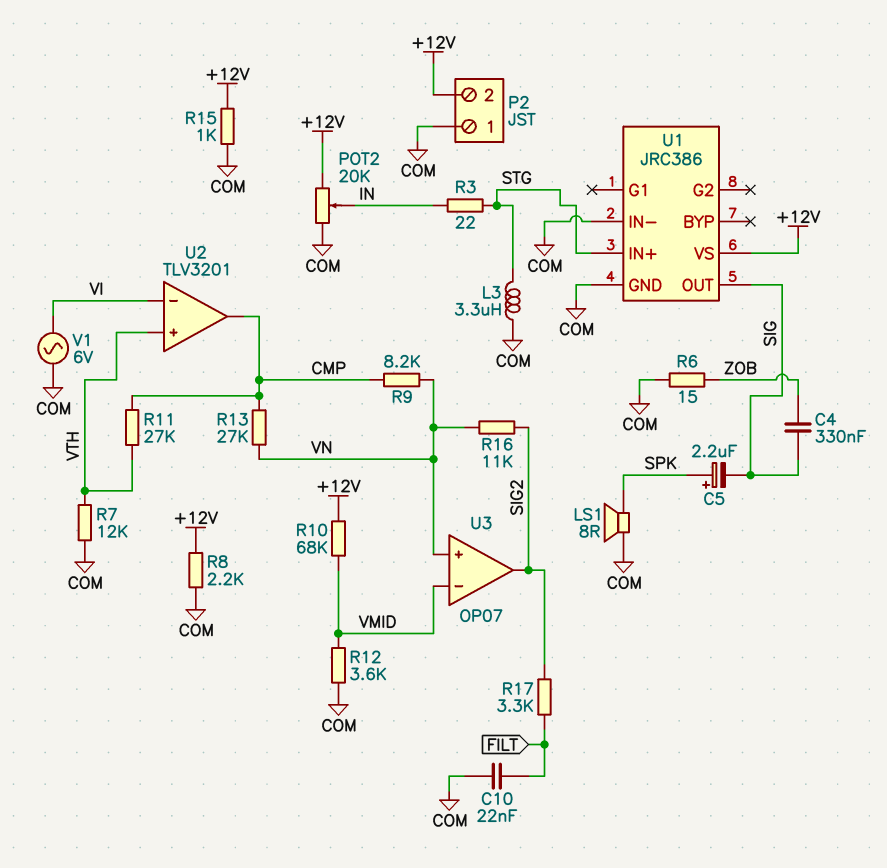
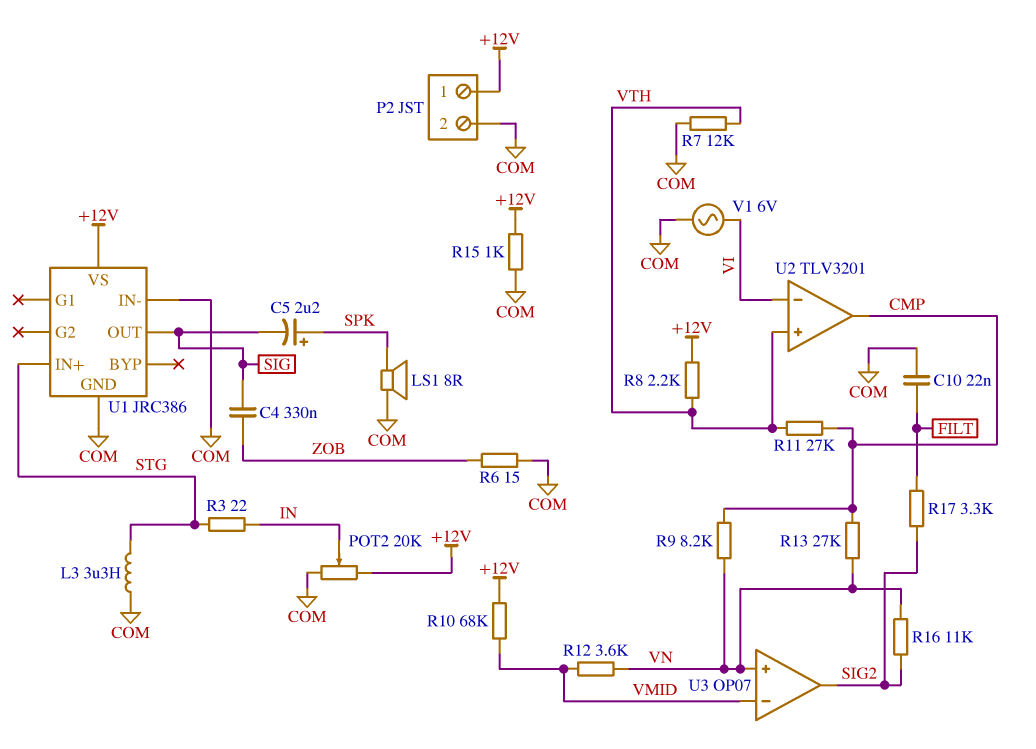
P2 pin 1: COM -> +12V
P2 pin 2: +12V -> COM
R8: 2.2k (+12V, COM) -> 2.2k (+12V, VTH)
R12: 3.6k (COM, VMID) -> 3.6k (VMID, VN)

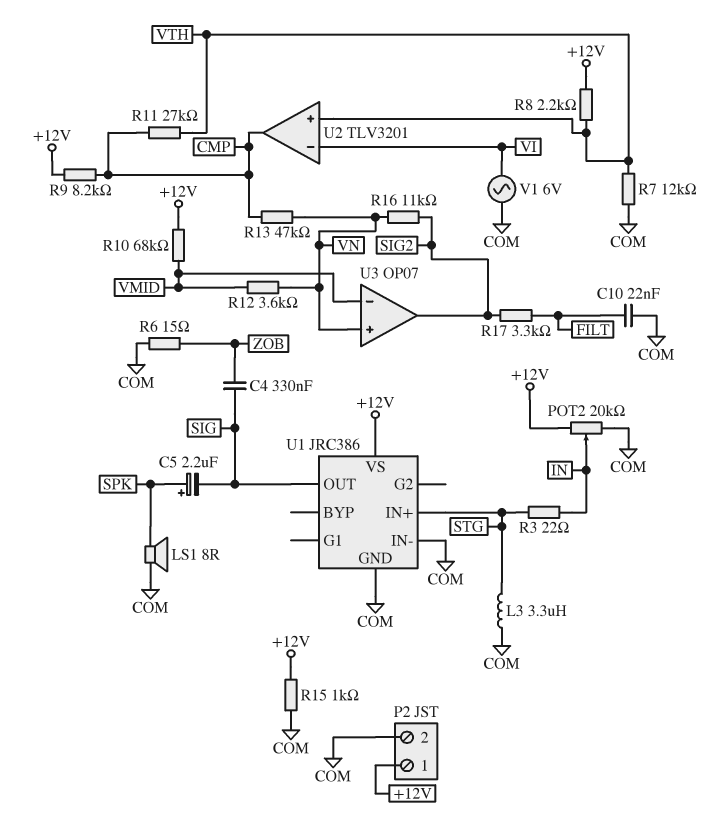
R9: 8.2k (CMP, VN) -> 8.2k (+12V, CMP)
R13: 27k (CMP, VN) -> 47k (CMP, VN)

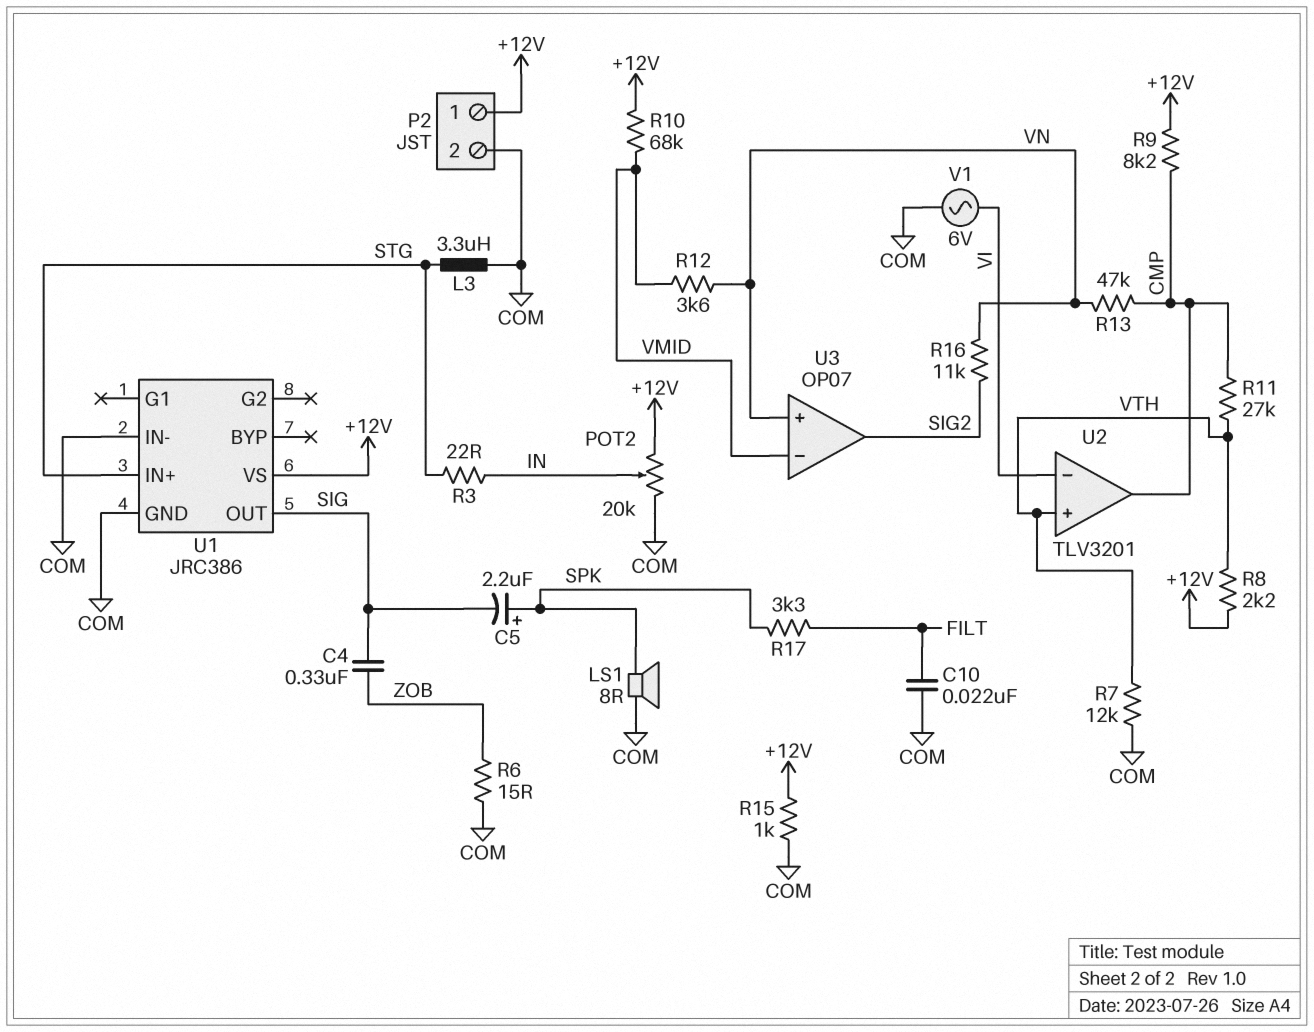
R17: 3.3k (FILT, SIG2) -> 3.3k (FILT, SPK)

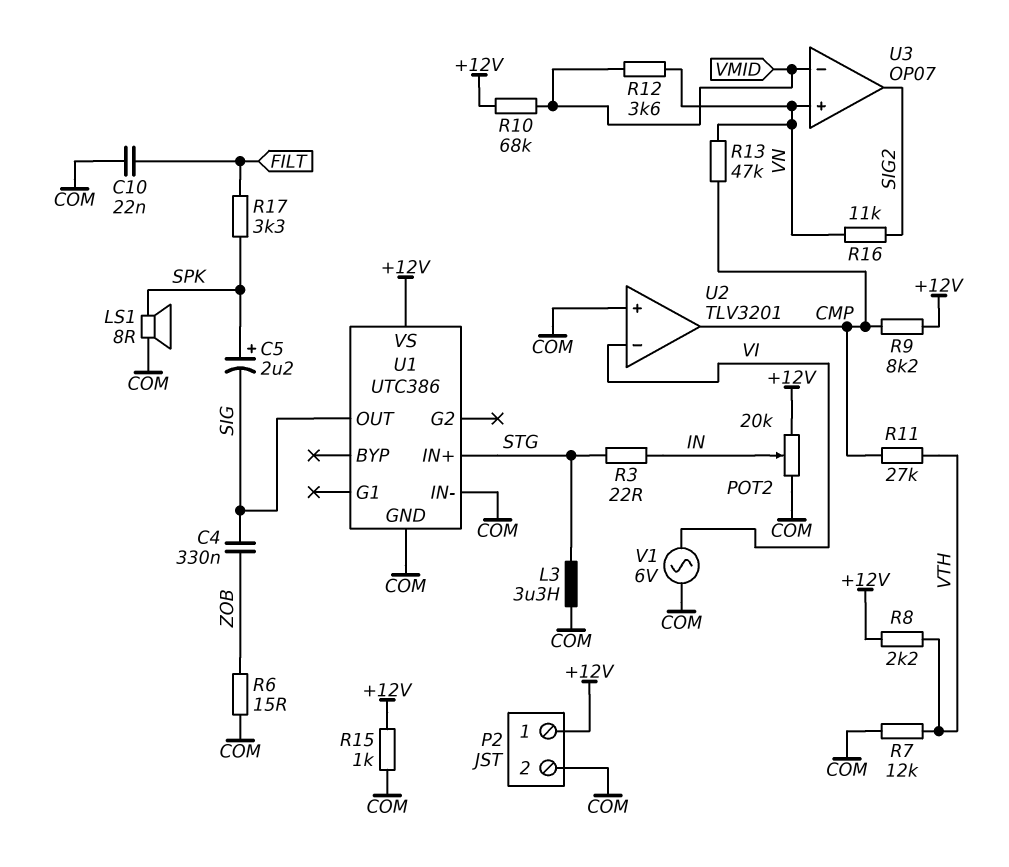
U1: JRC386 -> UTC386
U2 pin in+: VTH -> COM

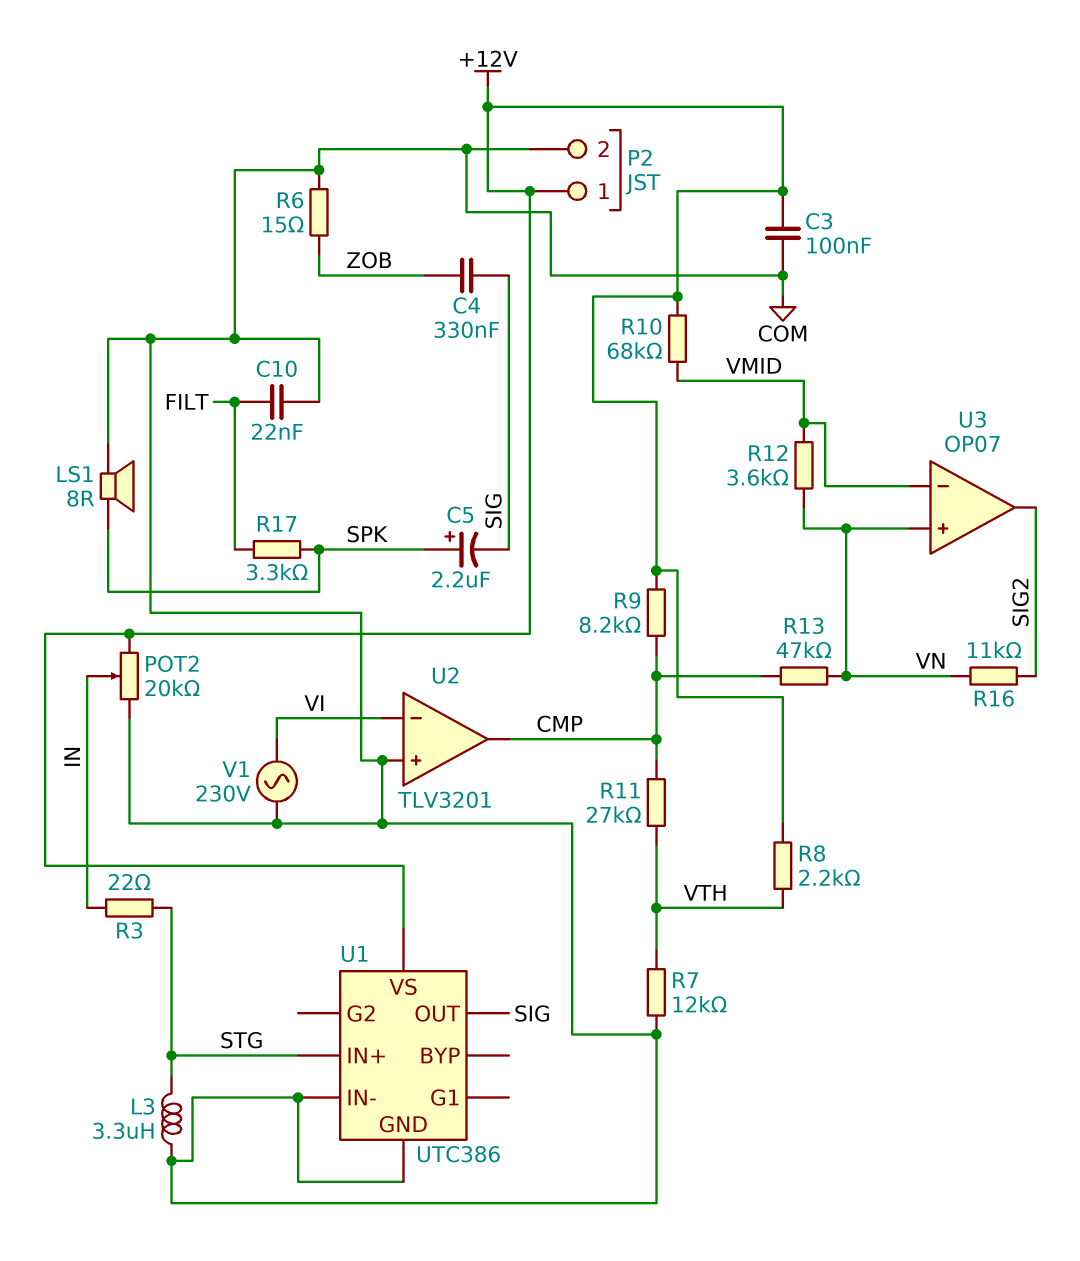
C3: none -> 100nF (+12V, COM)
R15: 1k (+12V, COM) -> none
V1: AC 6V (COM, VI) -> AC 230V (COM, VI)

